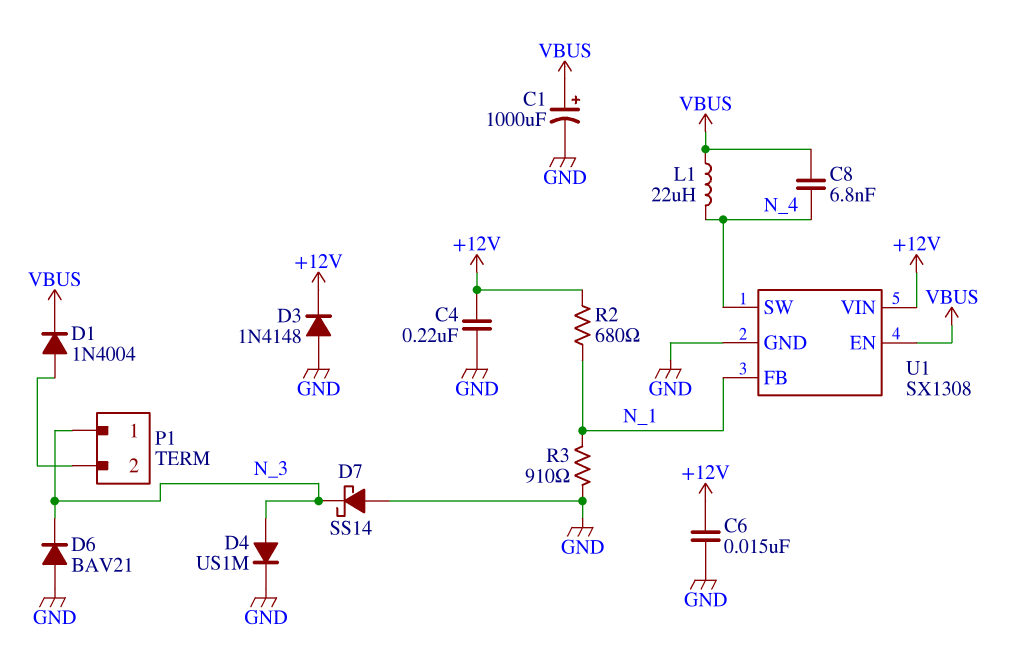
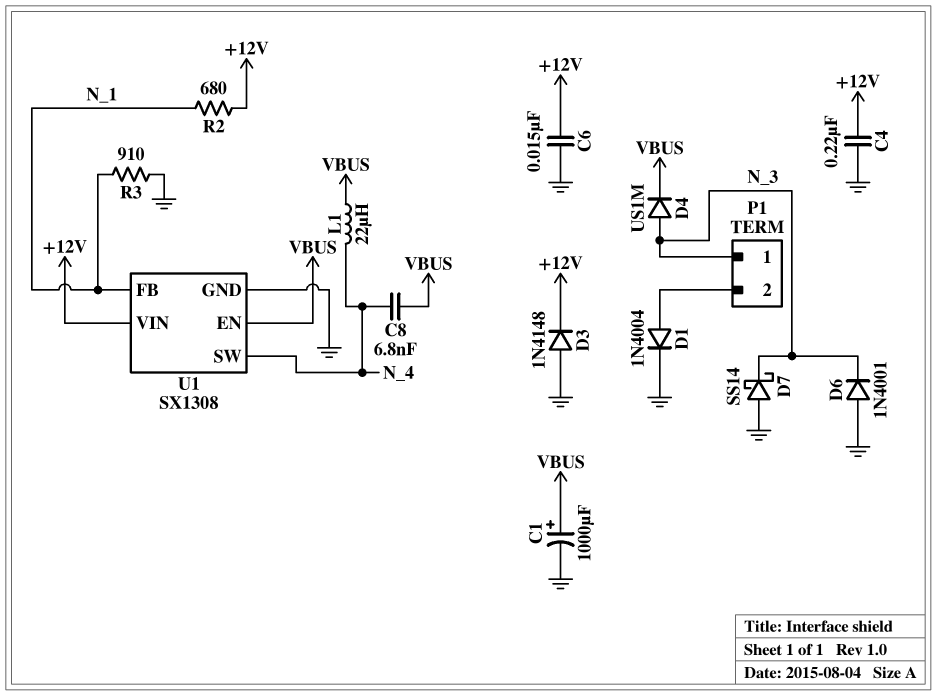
D1: diode 1N4004 (A P1/2, K VBUS) -> diode 1N4004 (A P1/2, K GND)
D4: diode US1M (A N_3, K GND) -> diode US1M (A N_3, K VBUS)
D6: diode BAV21 (A GND, K N_3) -> diode 1N4001 (A GND, K N_3)

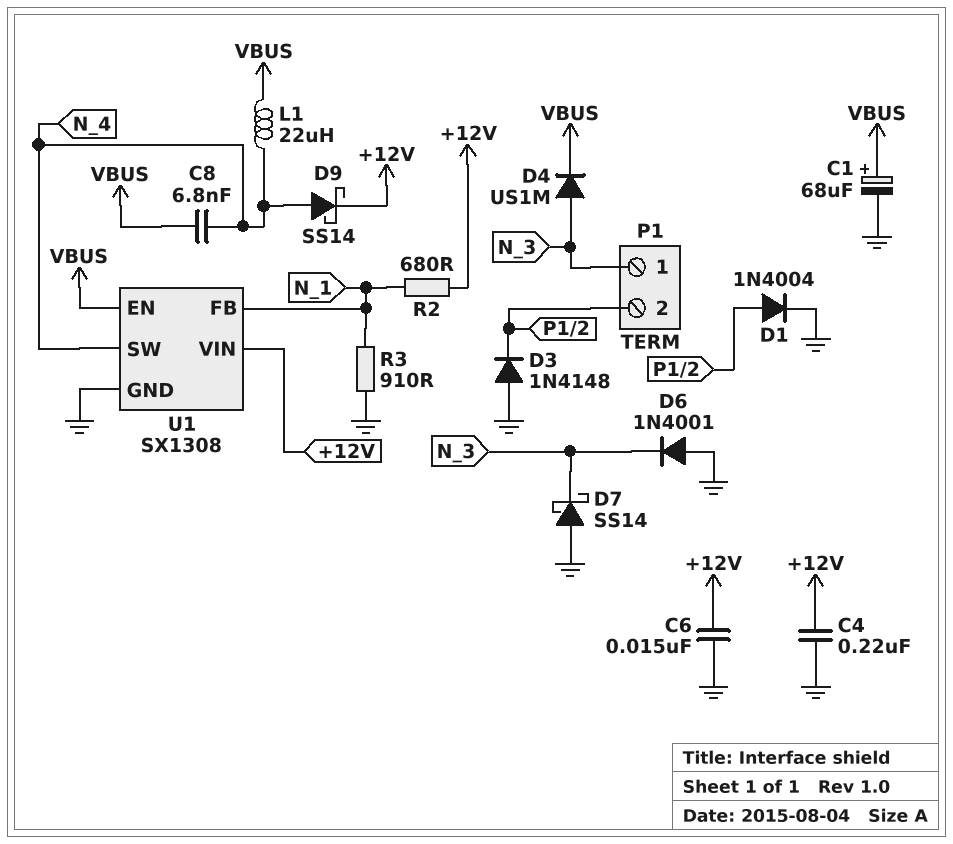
C1: 1000uF (plus VBUS, minus GND) -> 68uF (plus VBUS, minus GND)
D3: diode 1N4148 (A GND, K +12V) -> diode 1N4148 (A GND, K P1/2)
D9: none -> schottky SS14 (A N_4, K +12V)

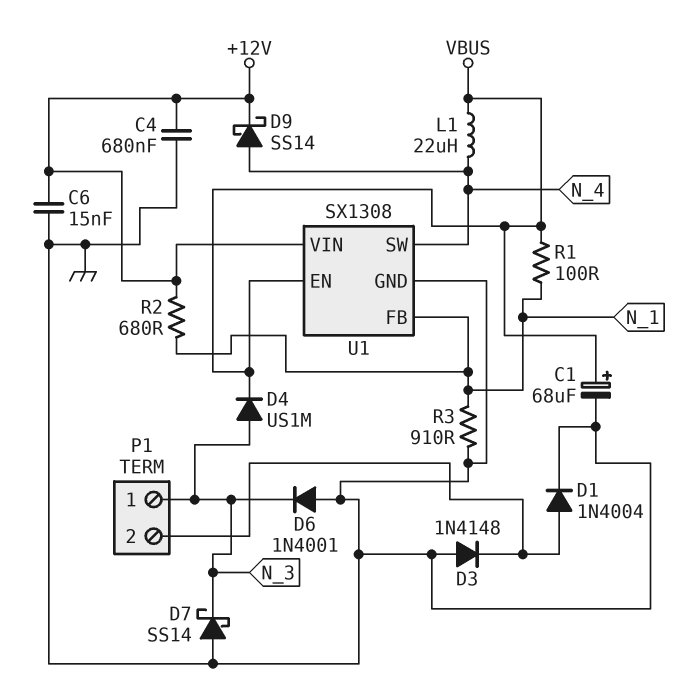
C4: 220nF (+12V, GND) -> 680nF (+12V, GND)
C8: 6.8nF (N_4, VBUS) -> none
R1: none -> 100 (N_1, VBUS)

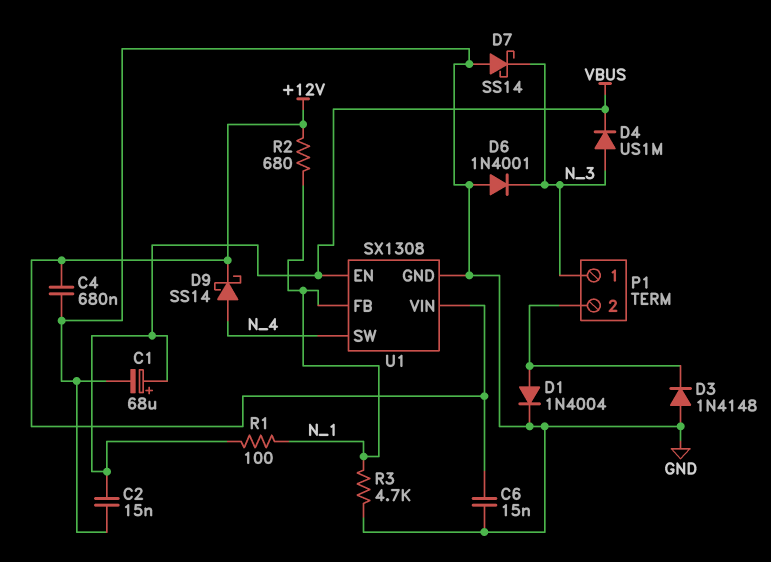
C2: none -> 15nF (GND, VBUS)
L1: 22uH (N_4, VBUS) -> none
R3: 910 (GND, N_1) -> 4.7k (GND, N_1)

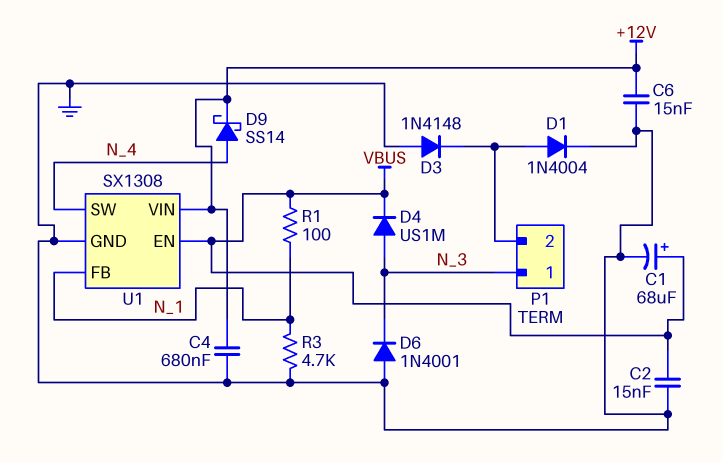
D7: schottky SS14 (A GND, K N_3) -> none
R2: 680 (+12V, N_1) -> none

